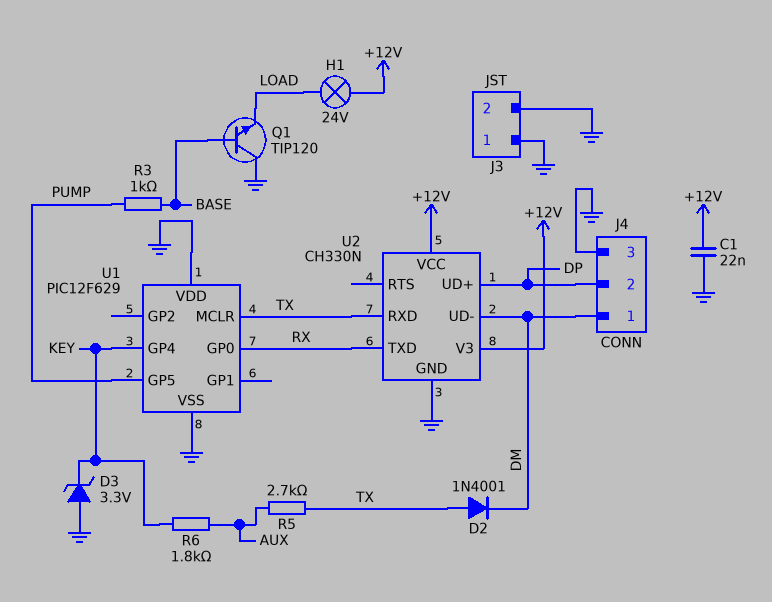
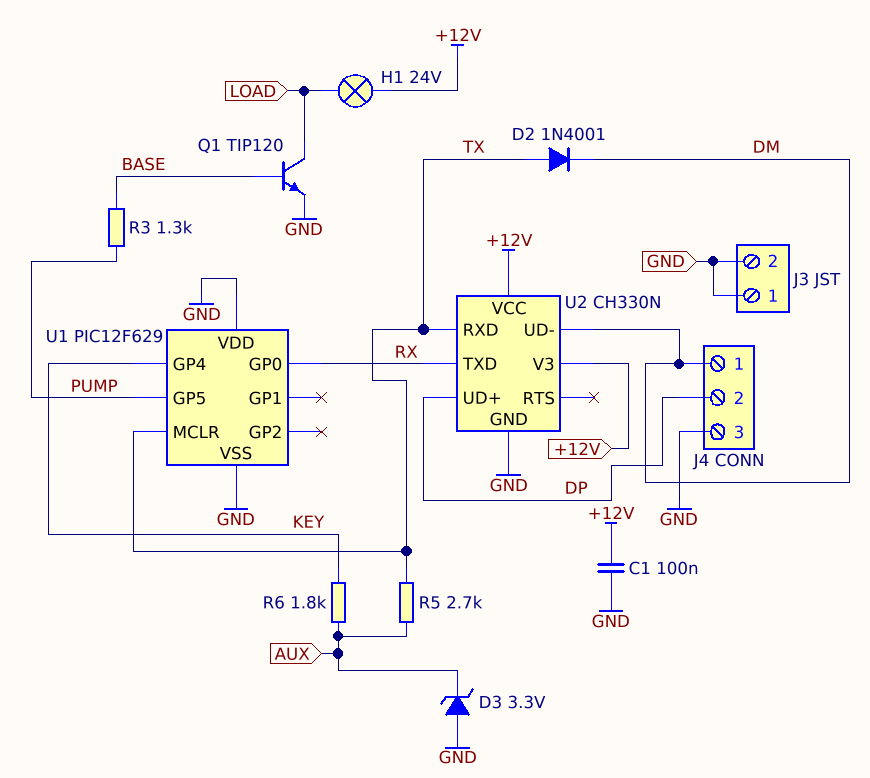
C1: 22nF (+12V, GND) -> 100nF (+12V, GND)
D3: zener 3.3V (A GND, K KEY) -> zener 3.3V (A GND, K AUX)
Q1: NPN TIP120 (B BASE, C GND, E LOAD) -> NPN TIP120 (B BASE, C LOAD, E GND)
R3: 1k (BASE, PUMP) -> 1.3k (BASE, PUMP)

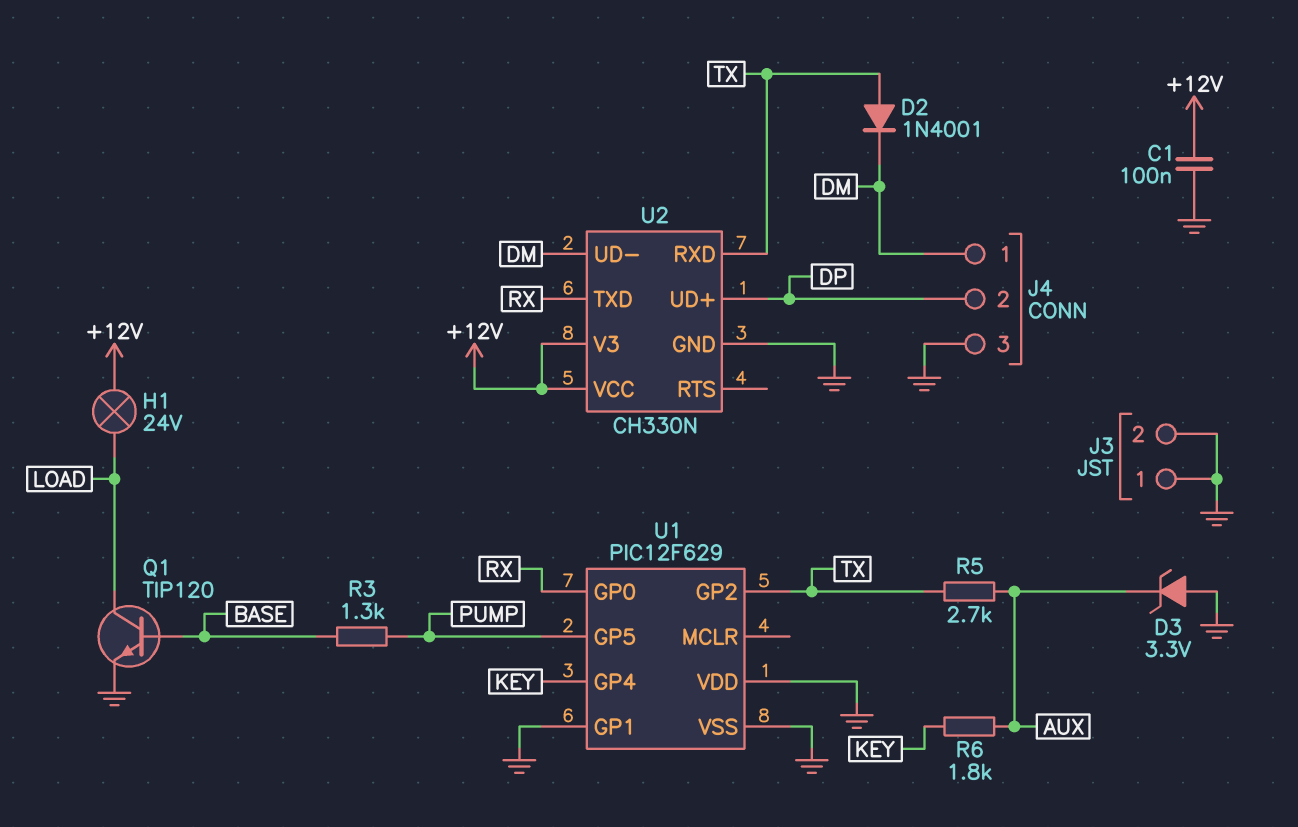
U1 pin GP1: none -> GND
U1 pin GP2: none -> TX
U1 pin MCLR: TX -> none

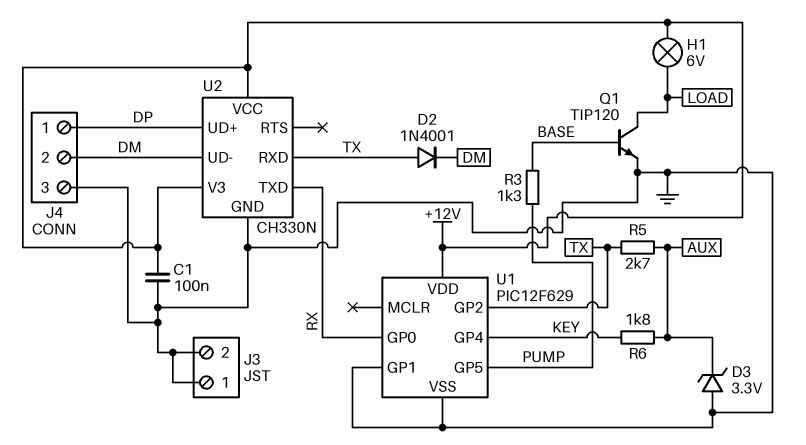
H1: lamp 24V (+12V, LOAD) -> lamp 6V (+12V, LOAD)
J4 pin 1: DM -> DP
J4 pin 2: DP -> DM
U1 pin VDD: GND -> +12V

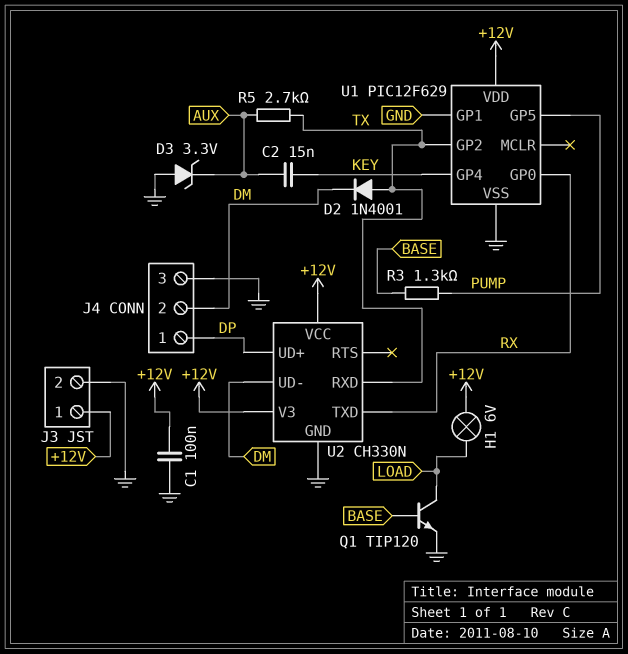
C2: none -> 15nF (AUX, KEY)
J3 pin 1: GND -> +12V
R6: 1.8k (AUX, KEY) -> none

